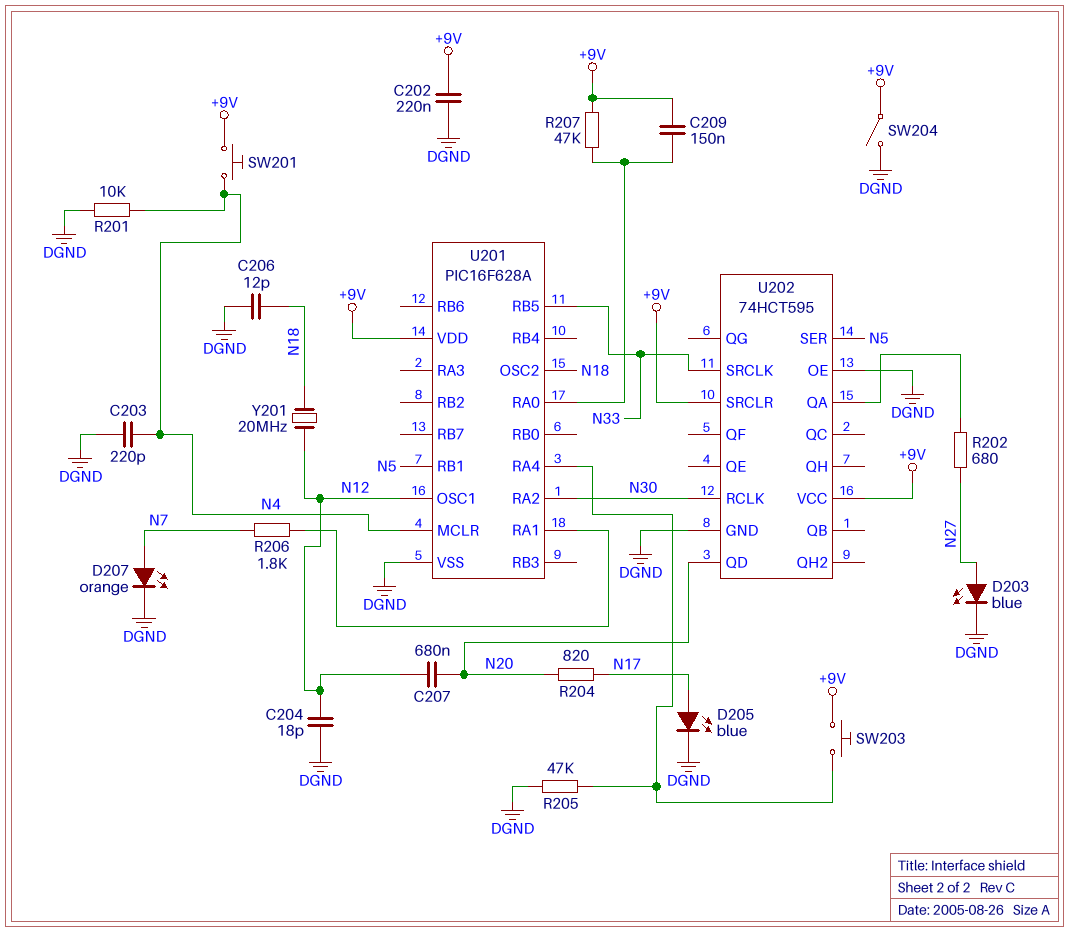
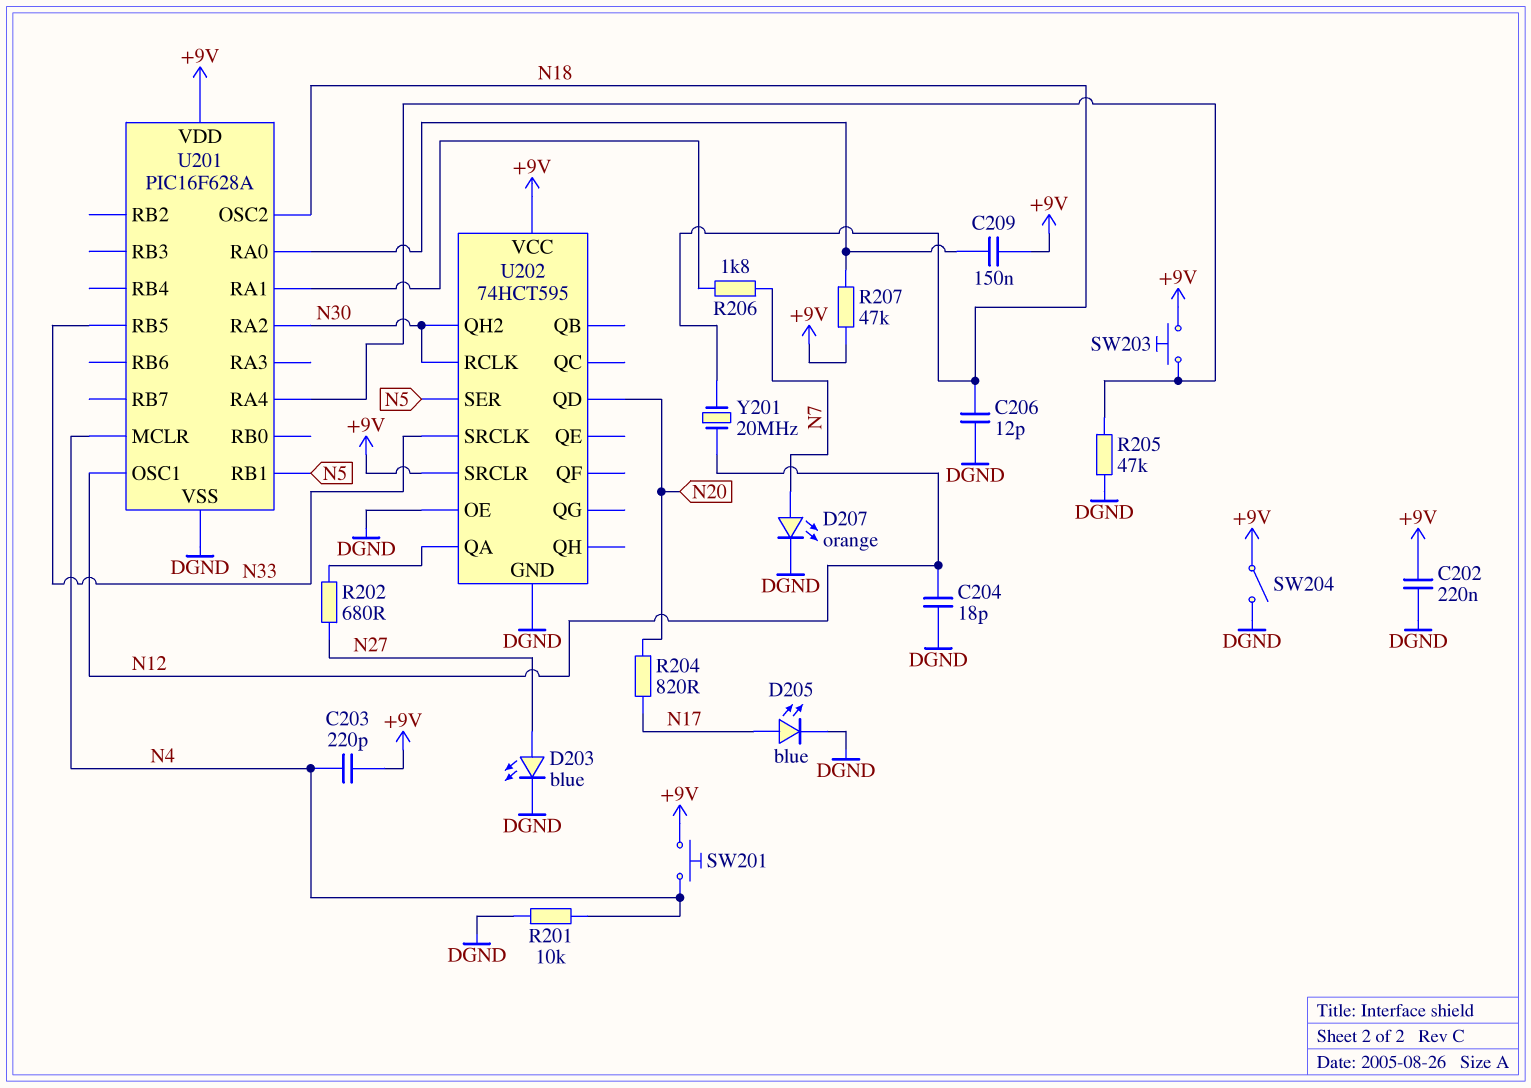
C203: 220pF (DGND, N4) -> 220pF (+9V, N4)
C207: 680nF (N12, N20) -> none
U202 pin QH2: none -> N30

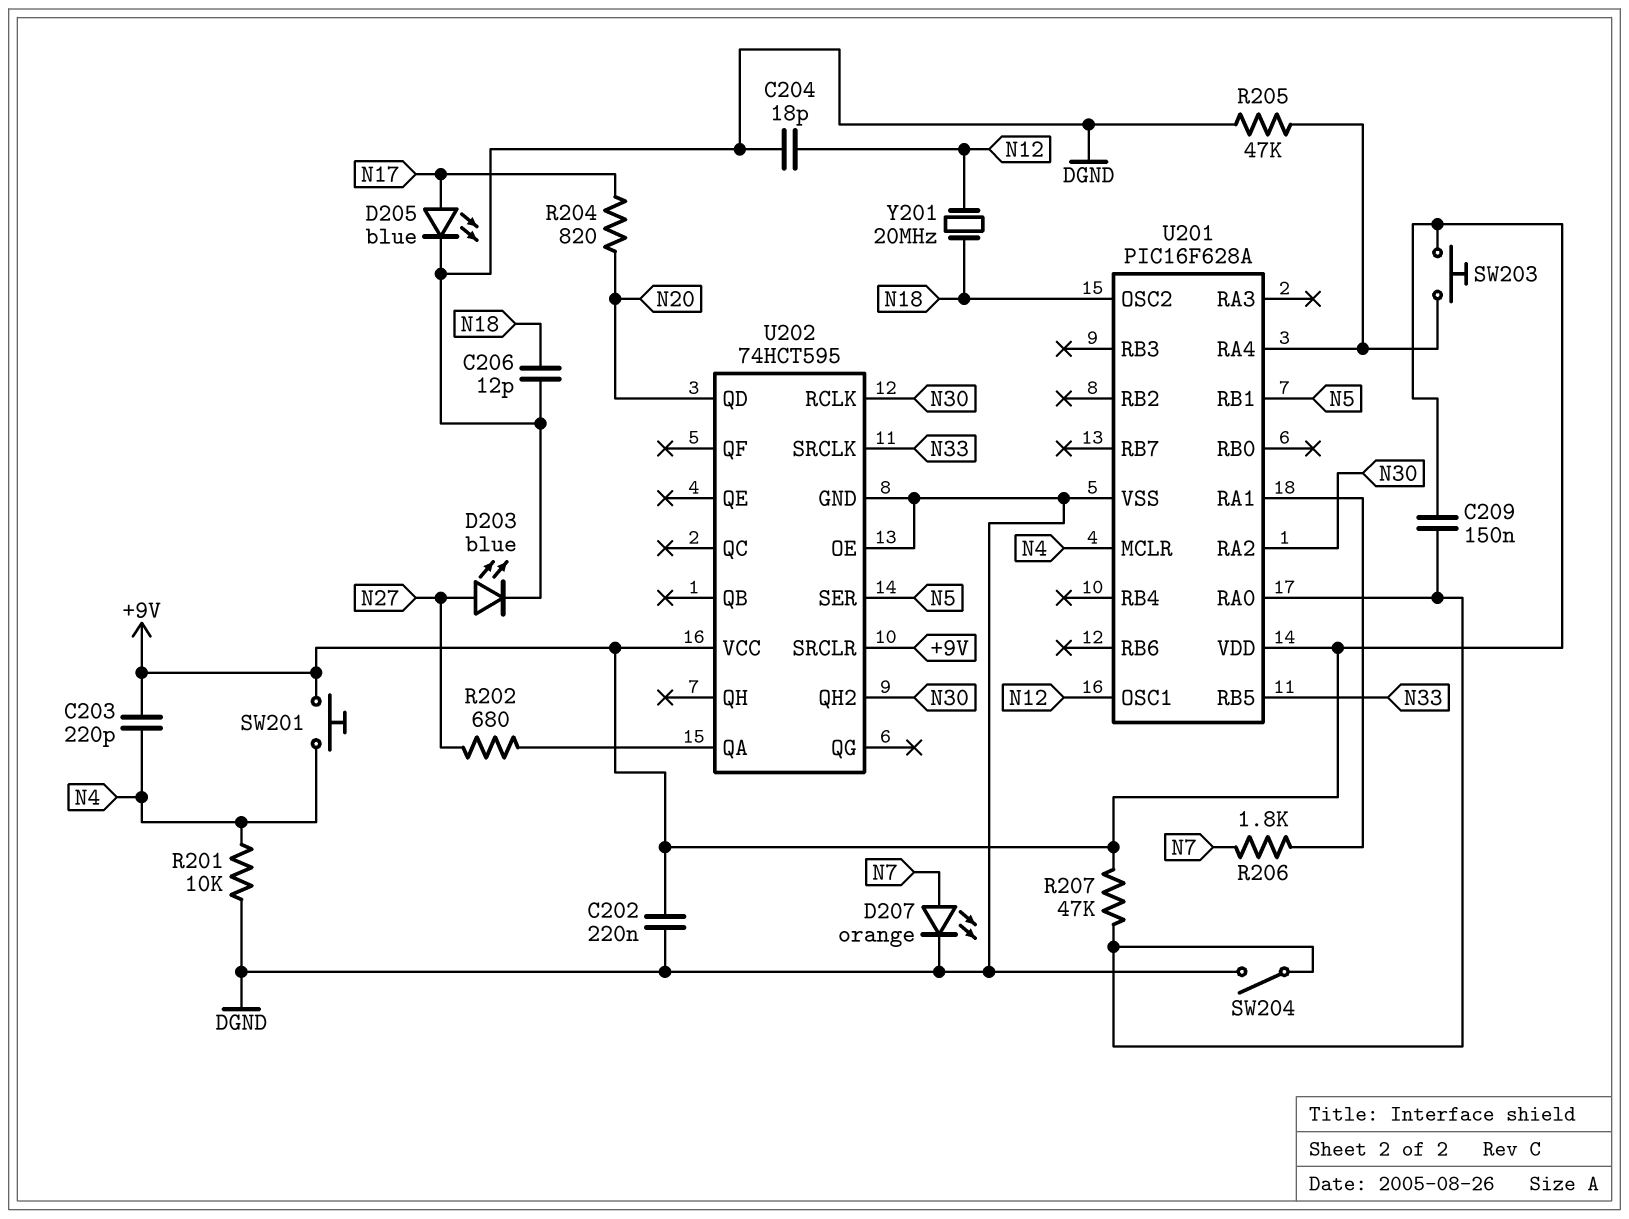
SW204: switch (+9V, DGND) -> switch (DGND, U201/RA0)

